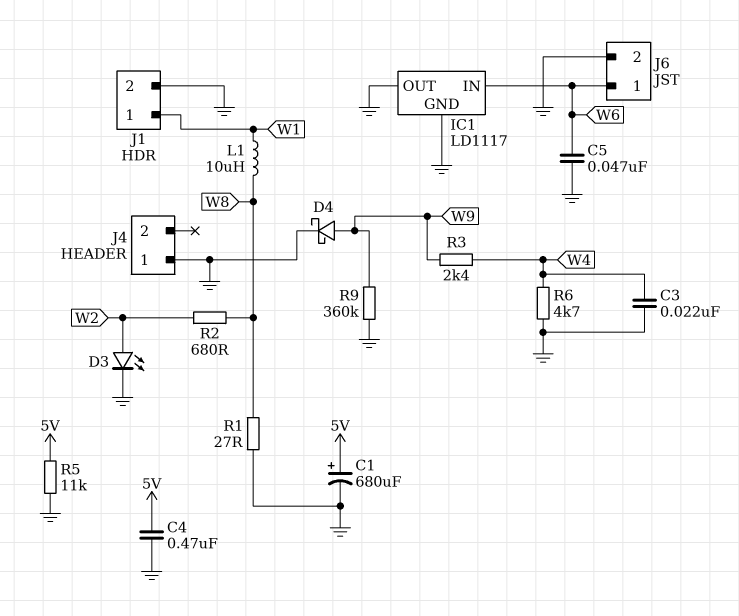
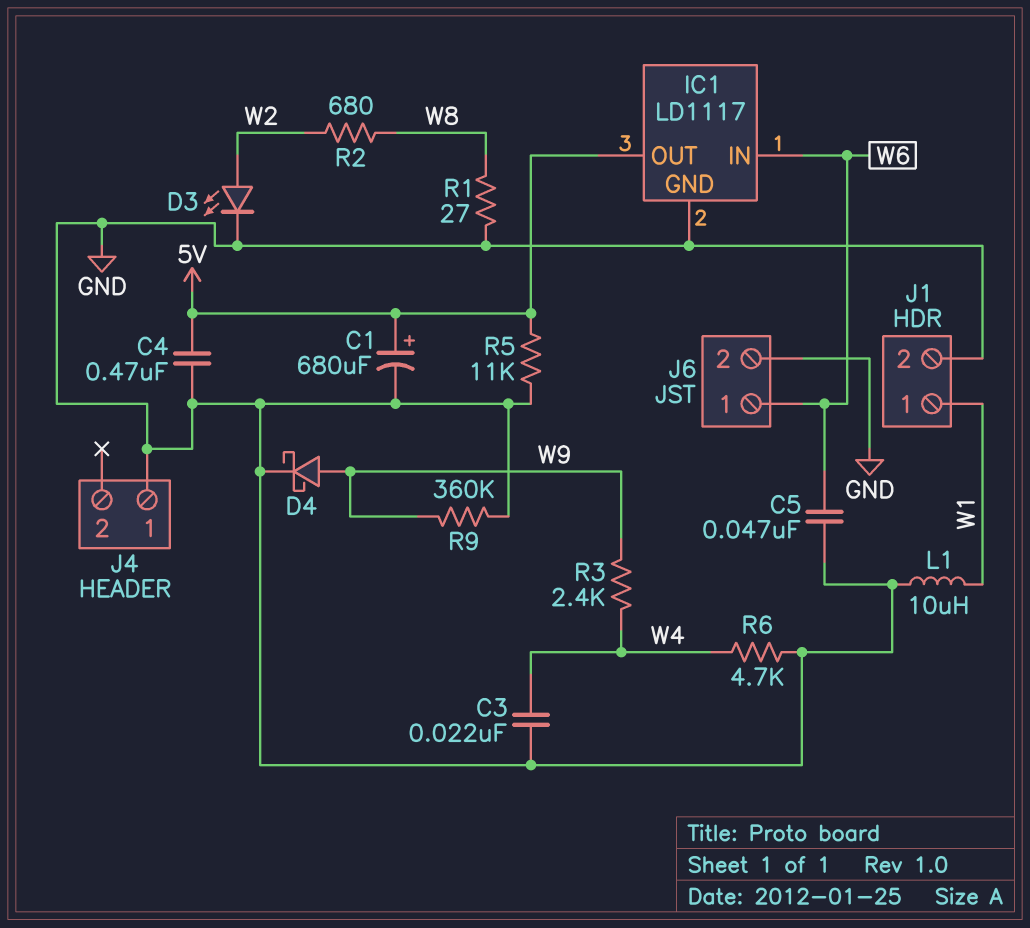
IC1 pin OUT: GND -> 5V
L1: 10uH (W1, W8) -> 10uH (GND, W1)

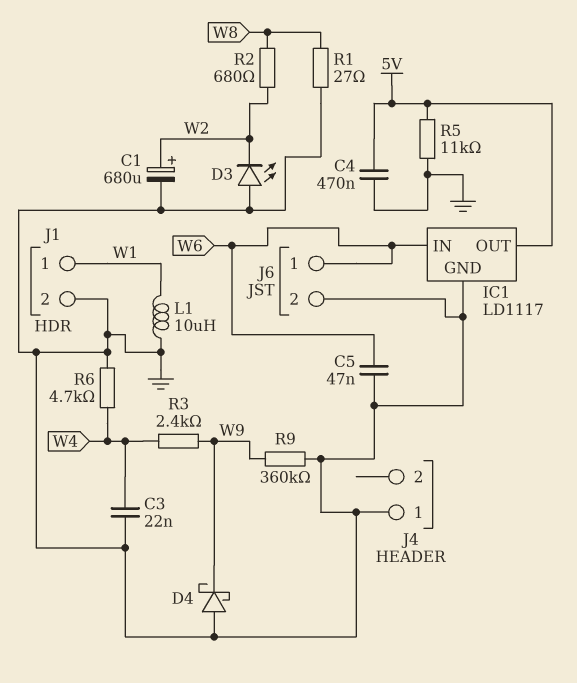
C1: 680uF (plus 5V, minus GND) -> 680uF (plus W2, minus GND)
D3: LED (A W2, K GND) -> LED (A GND, K W2)
D4: schottky (A W9, K GND) -> schottky (A GND, K W9)

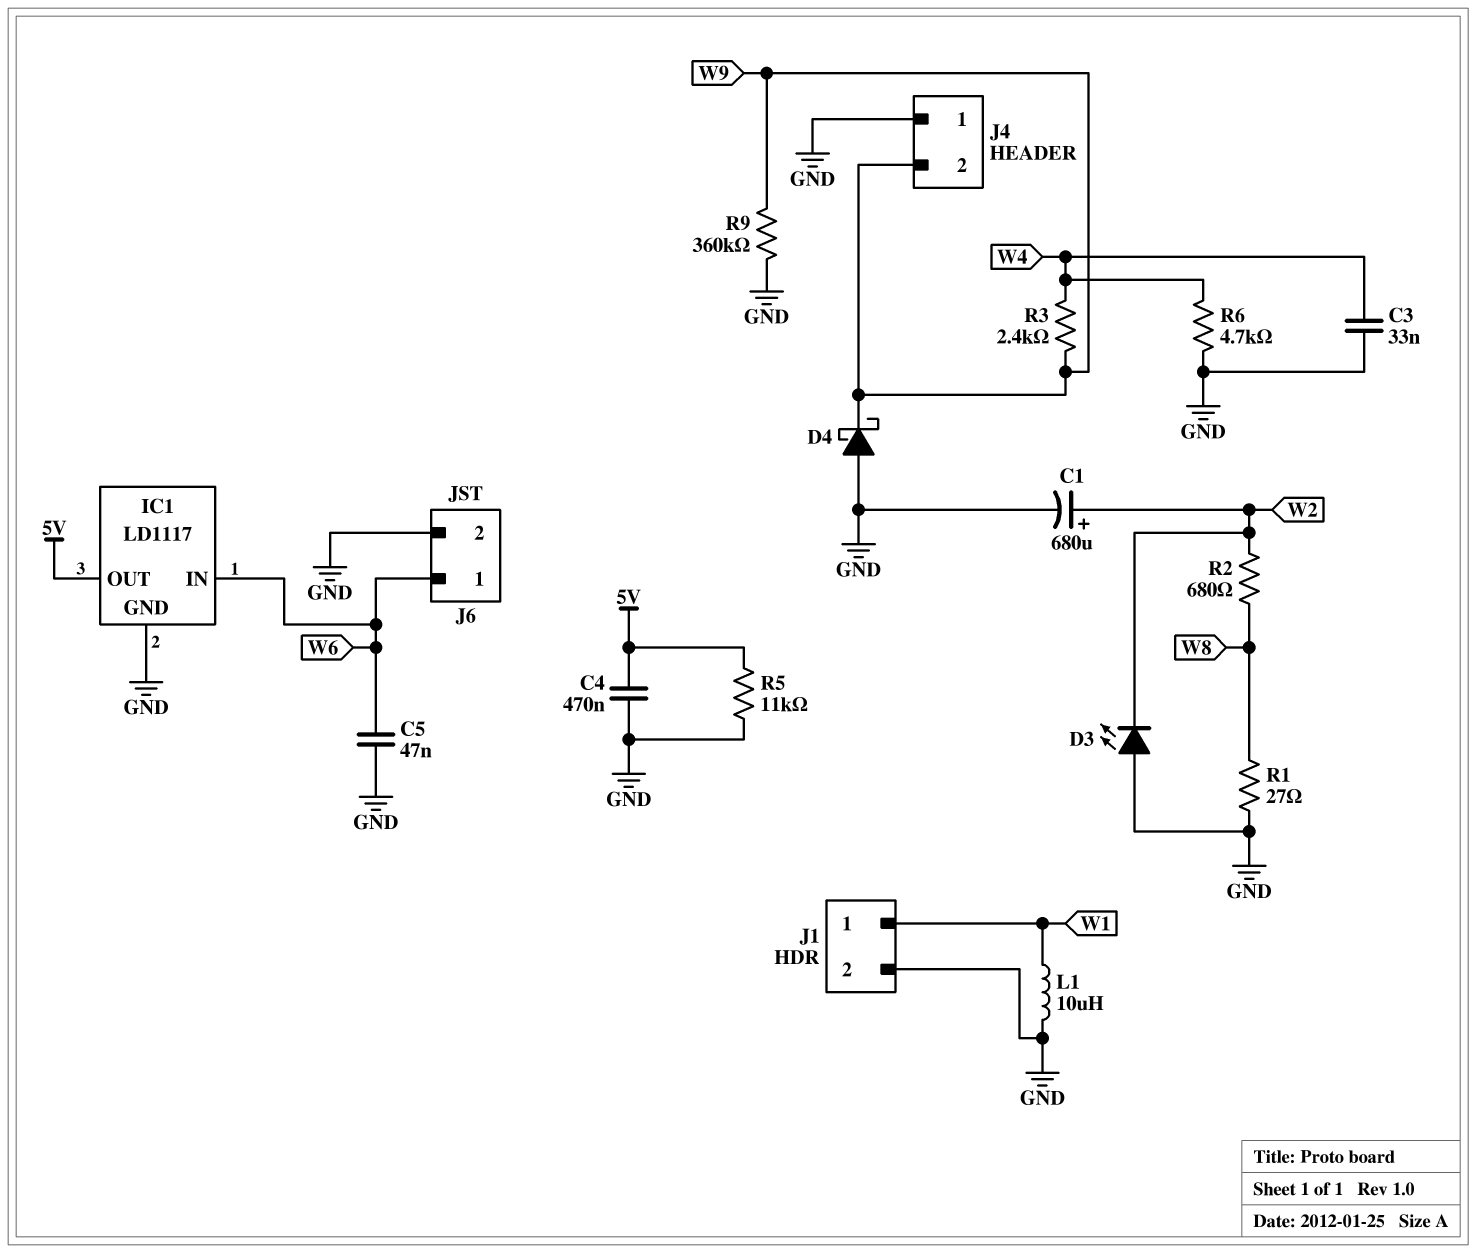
C3: 22nF (GND, W4) -> 33nF (GND, W4)
J4 pin 2: none -> W9

